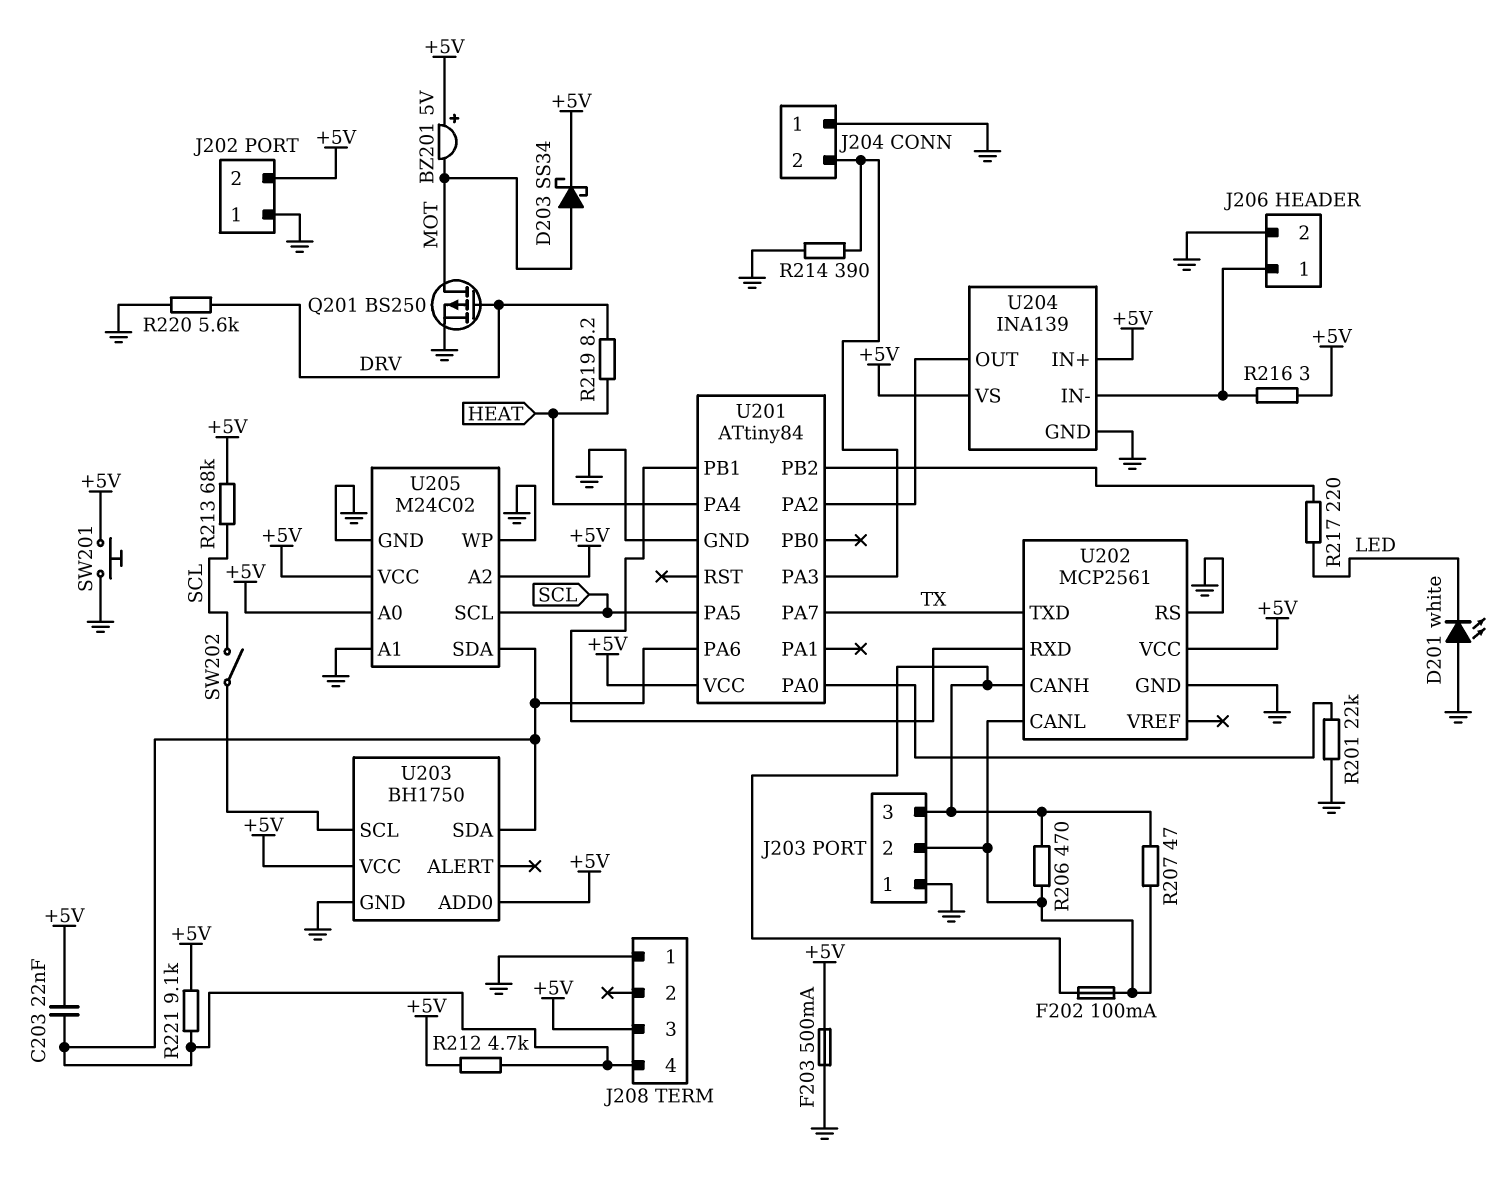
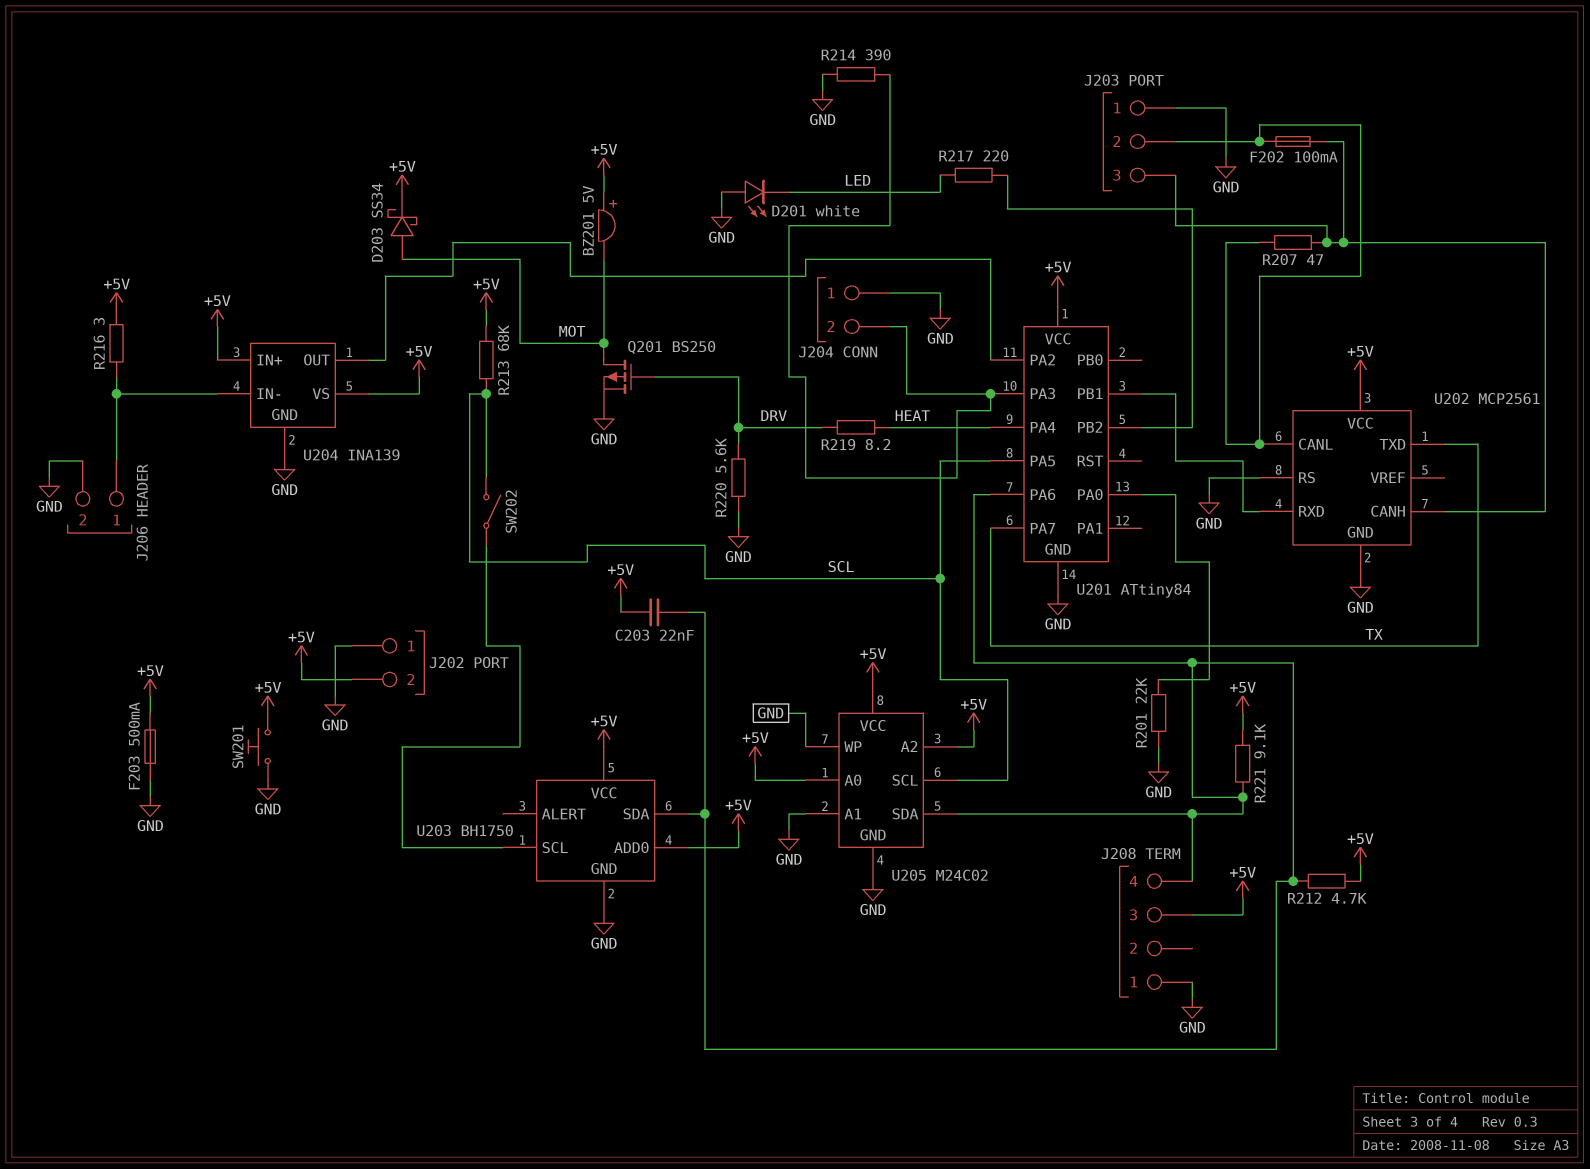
R206: 470 (J203/2, J203/3) -> none

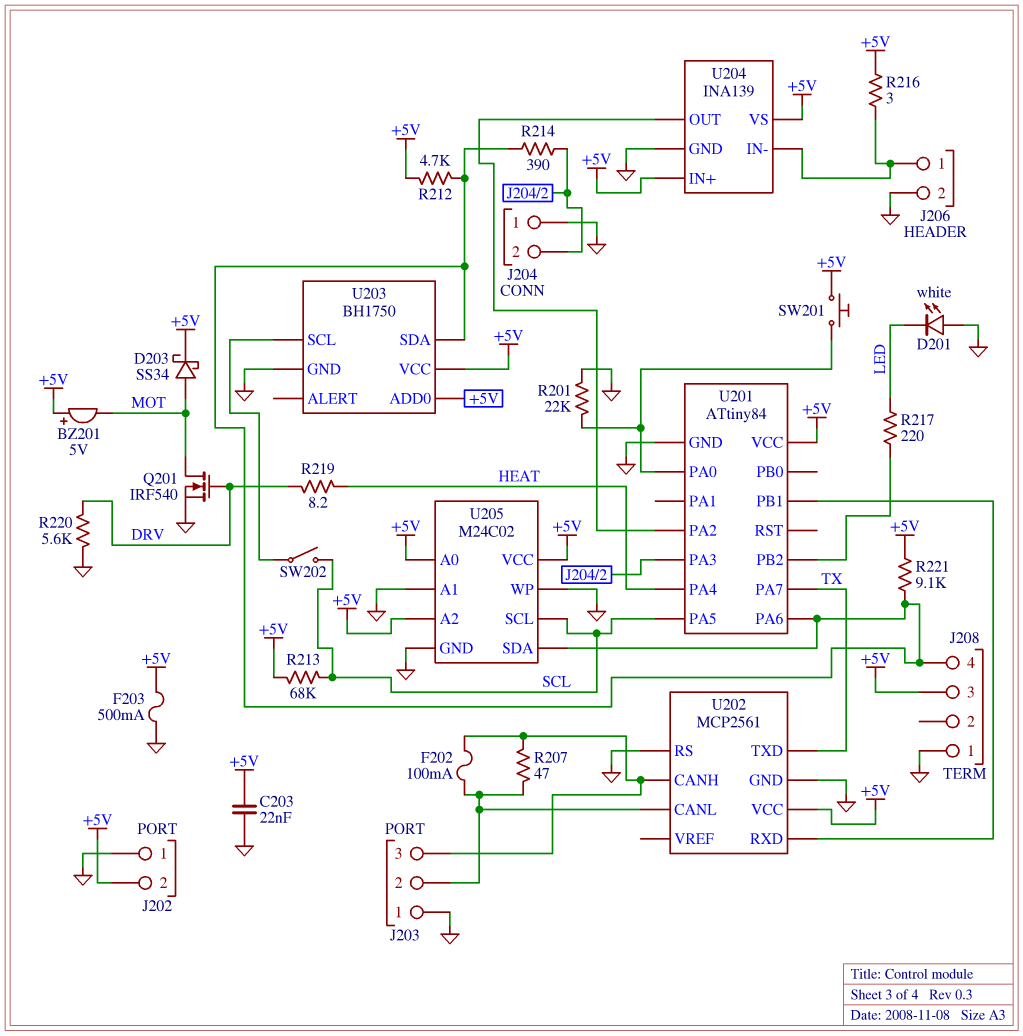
C203: 22nF (+5V, J208/4) -> 22nF (+5V, GND)
Q201: PMOS BS250 (G DRV, D MOT, S GND) -> NMOS IRF540 (G DRV, D MOT, S GND)
R214: 390 (GND, J204/2) -> 390 (J204/2, J208/4)
SW201: button (+5V, GND) -> button (+5V, U201/PA0)

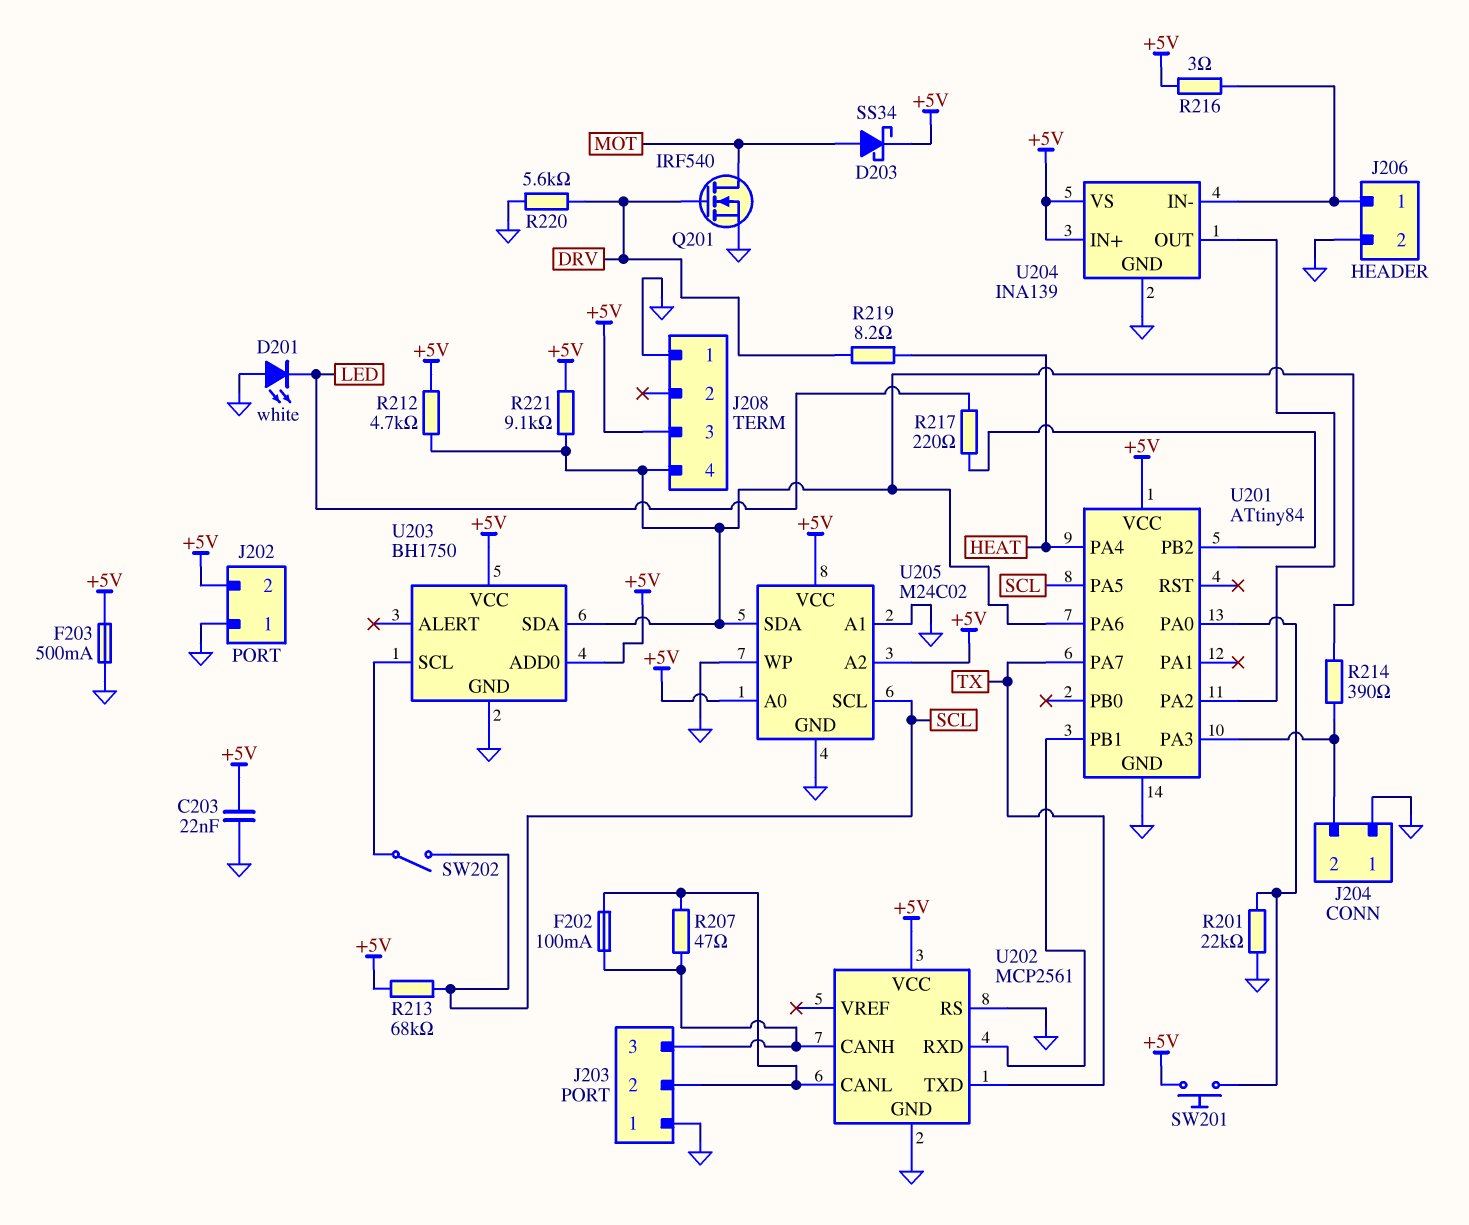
BZ201: buzzer 5V (plus +5V, minus MOT) -> none

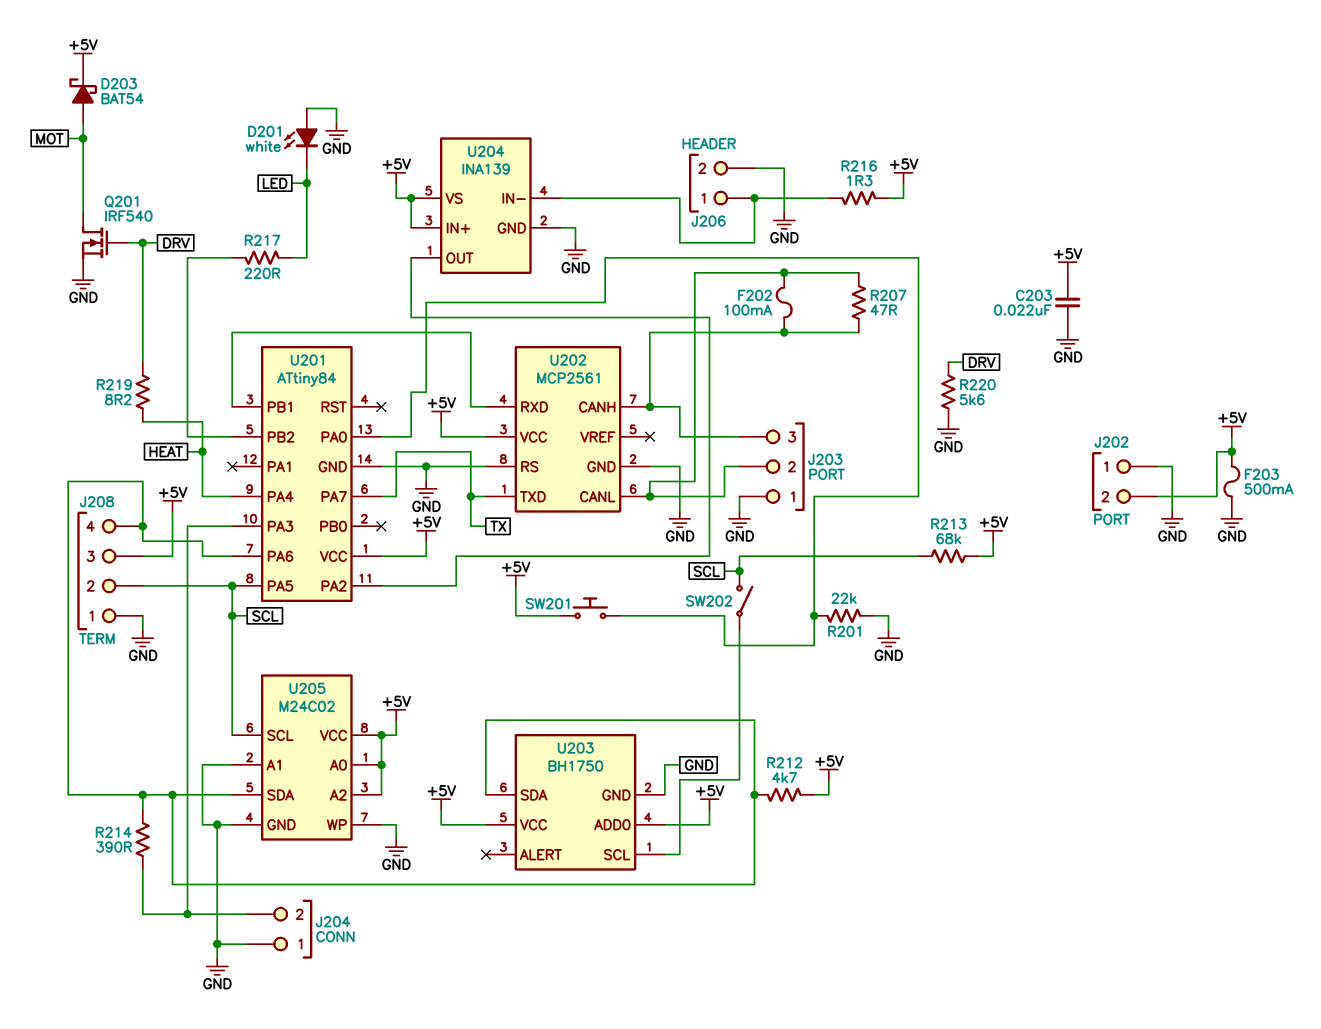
D203: schottky SS34 (A MOT, K +5V) -> schottky BAT54 (A MOT, K +5V)
J208 pin 2: none -> SCL
R216: 3 (+5V, J206/1) -> 1.3 (+5V, J206/1)
R221: 9.1k (+5V, J208/4) -> none

